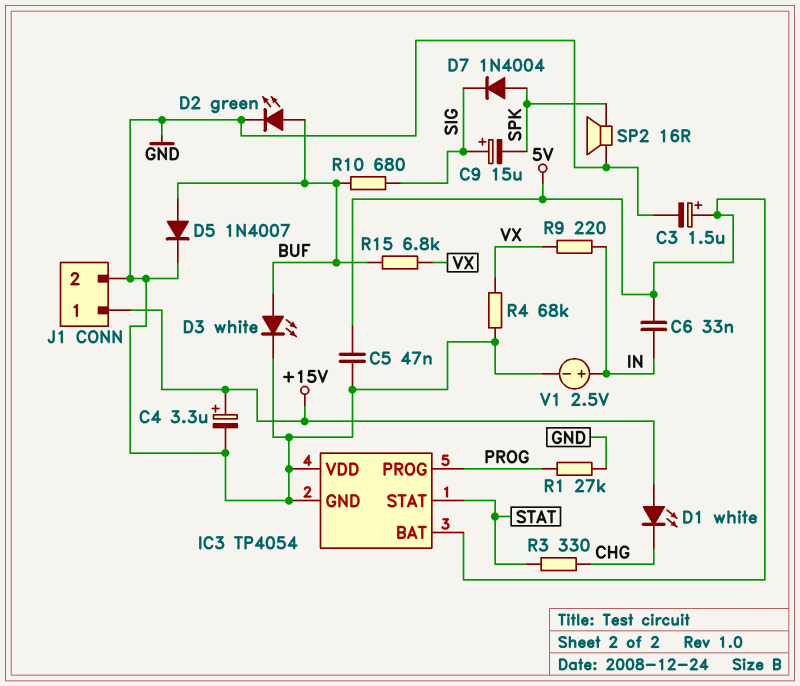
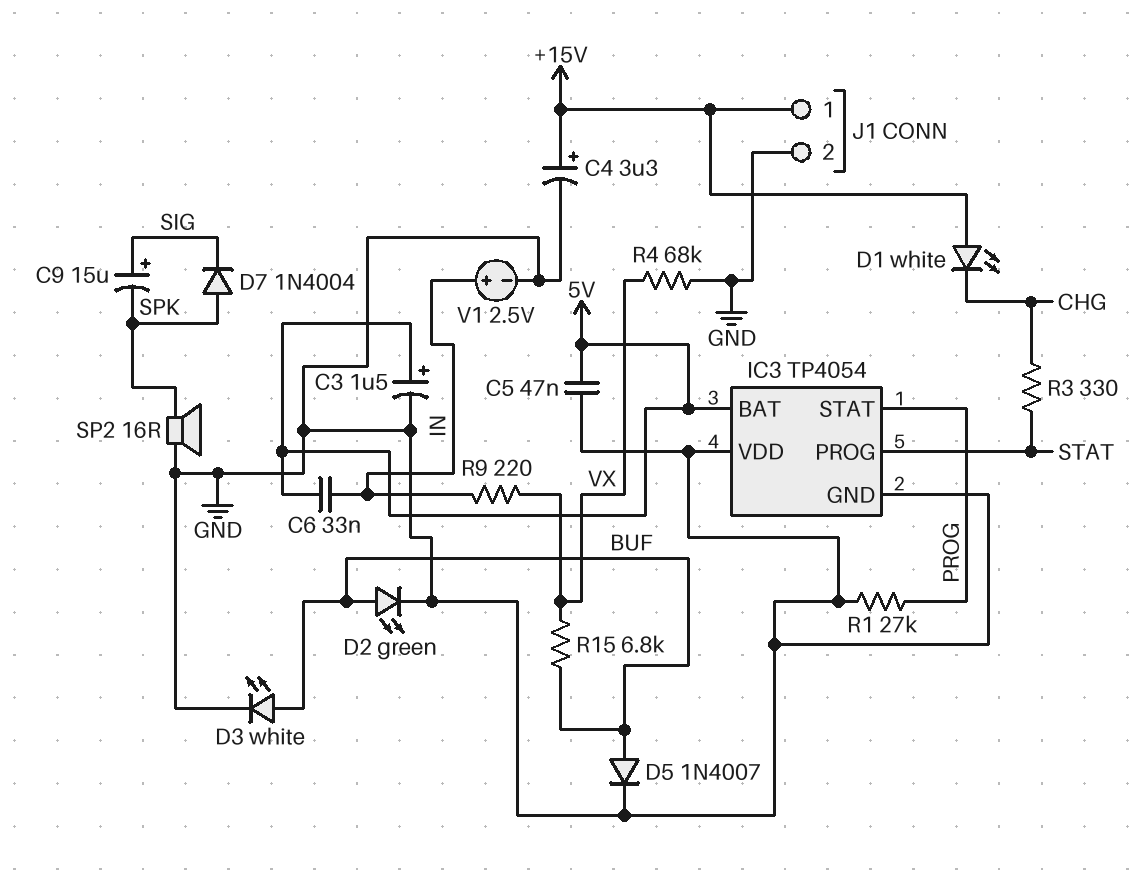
IC3 pin PROG: PROG -> STAT
IC3 pin STAT: STAT -> PROG
R10: 680 (BUF, SIG) -> none

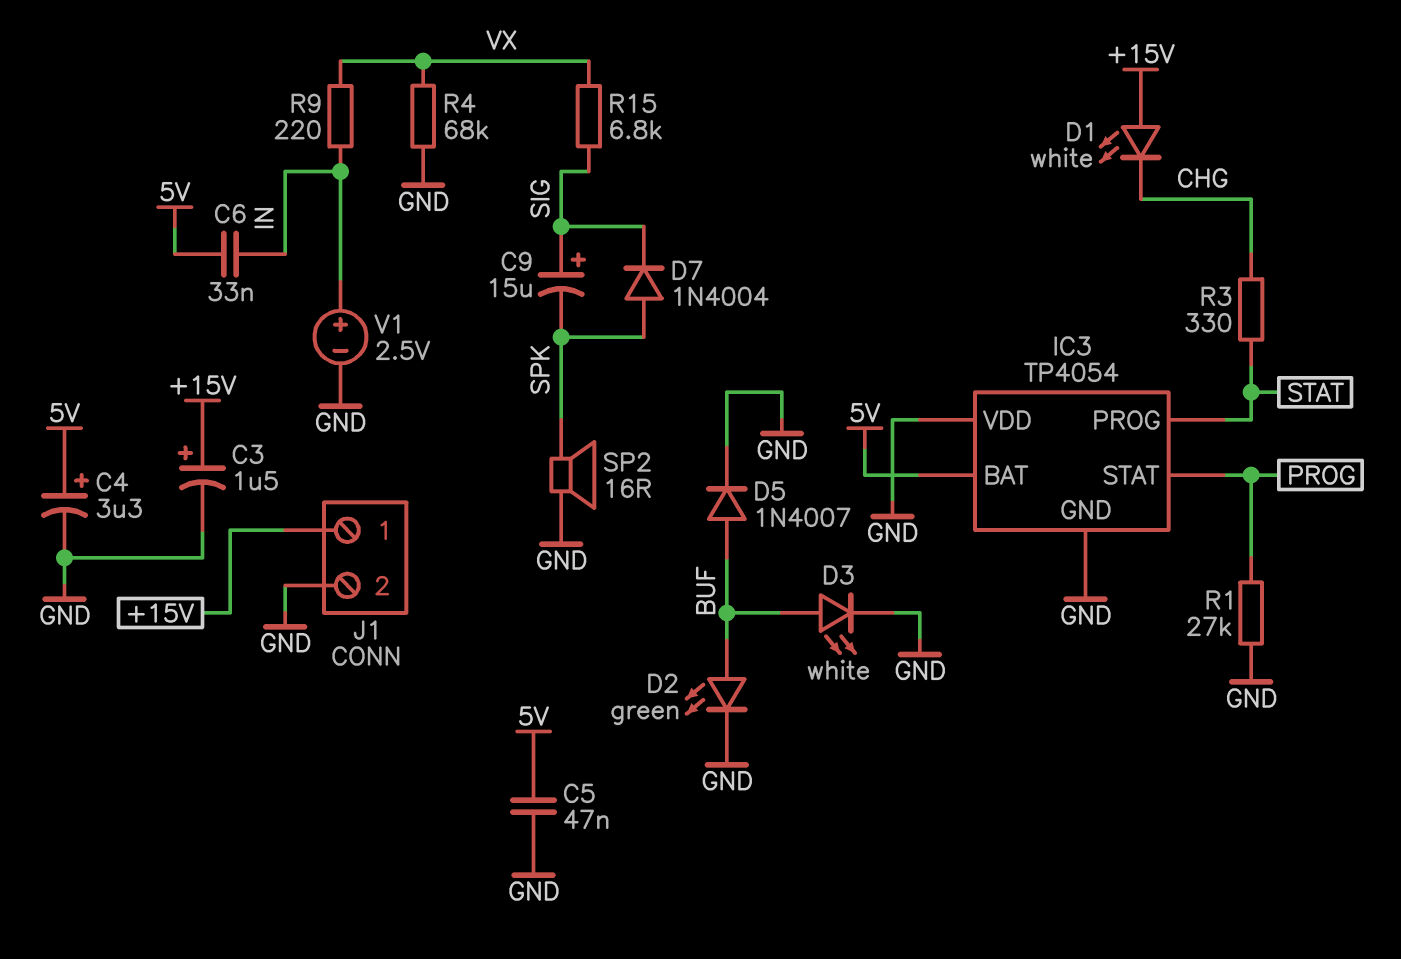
C3: 1.5uF (plus 5V, minus GND) -> 1.5uF (plus +15V, minus GND)
C4: 3.3uF (plus +15V, minus GND) -> 3.3uF (plus 5V, minus GND)
R15: 6.8k (BUF, VX) -> 6.8k (SIG, VX)

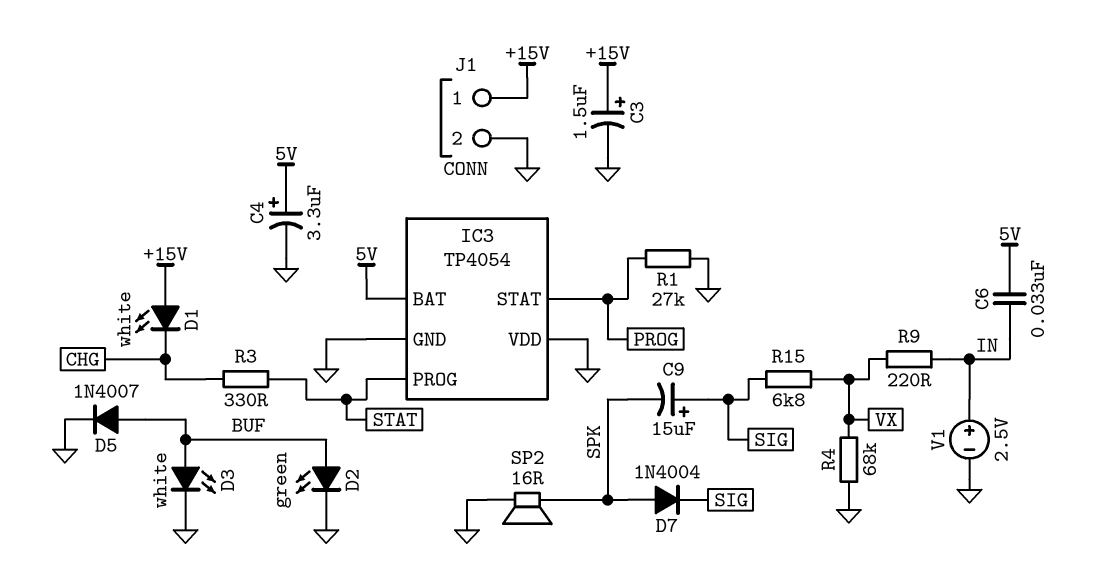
C5: 47nF (5V, GND) -> none

